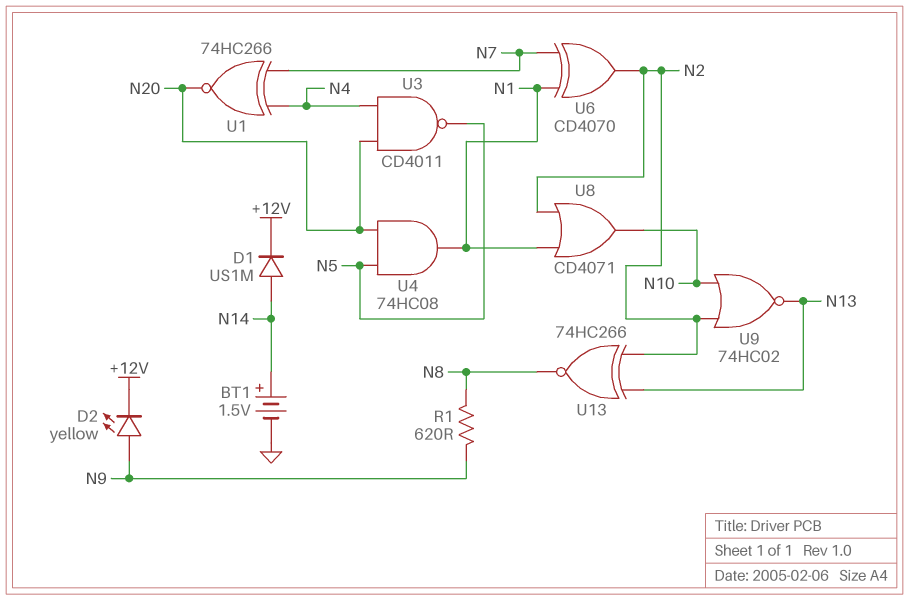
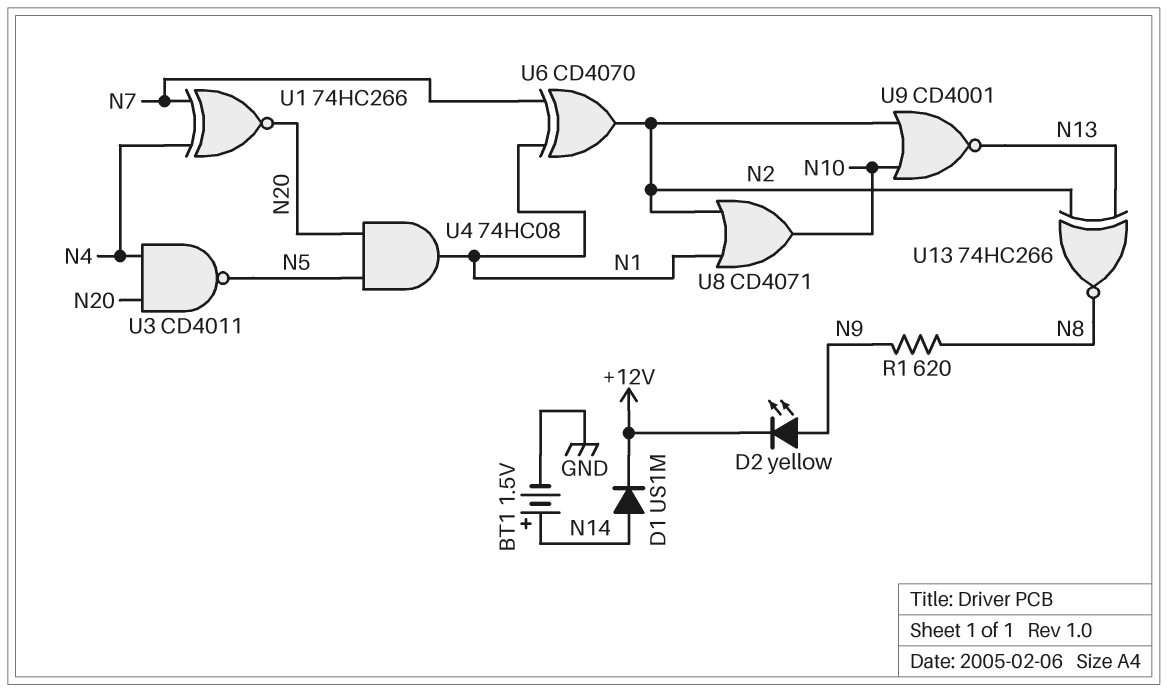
U9: NOR 74HC02 (in N2, in N10, out N13) -> NOR CD4001 (in N2, in N10, out N13)

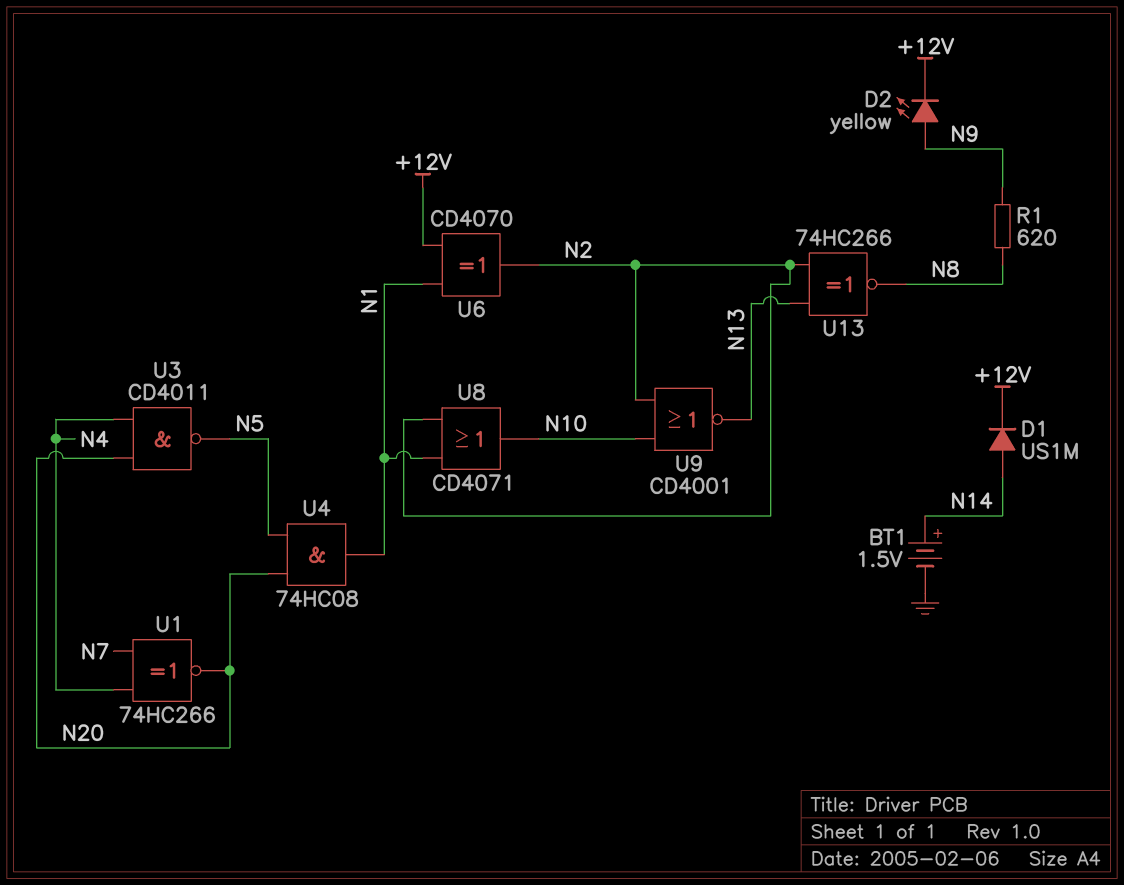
U6: XOR CD4070 (in N1, in N7, out N2) -> XOR CD4070 (in +12V, in N1, out N2)

